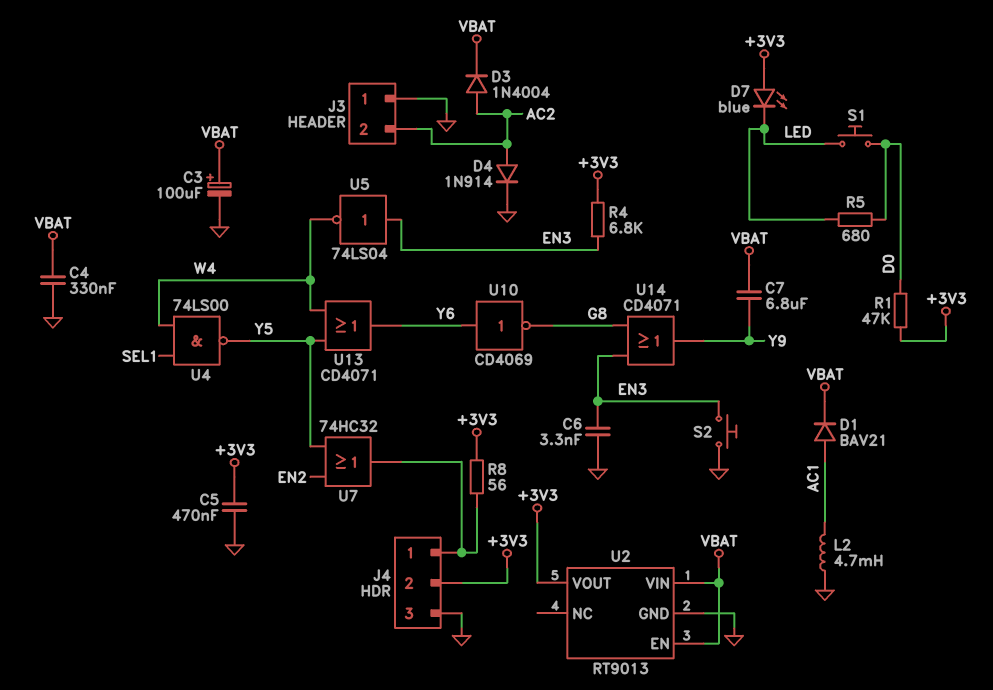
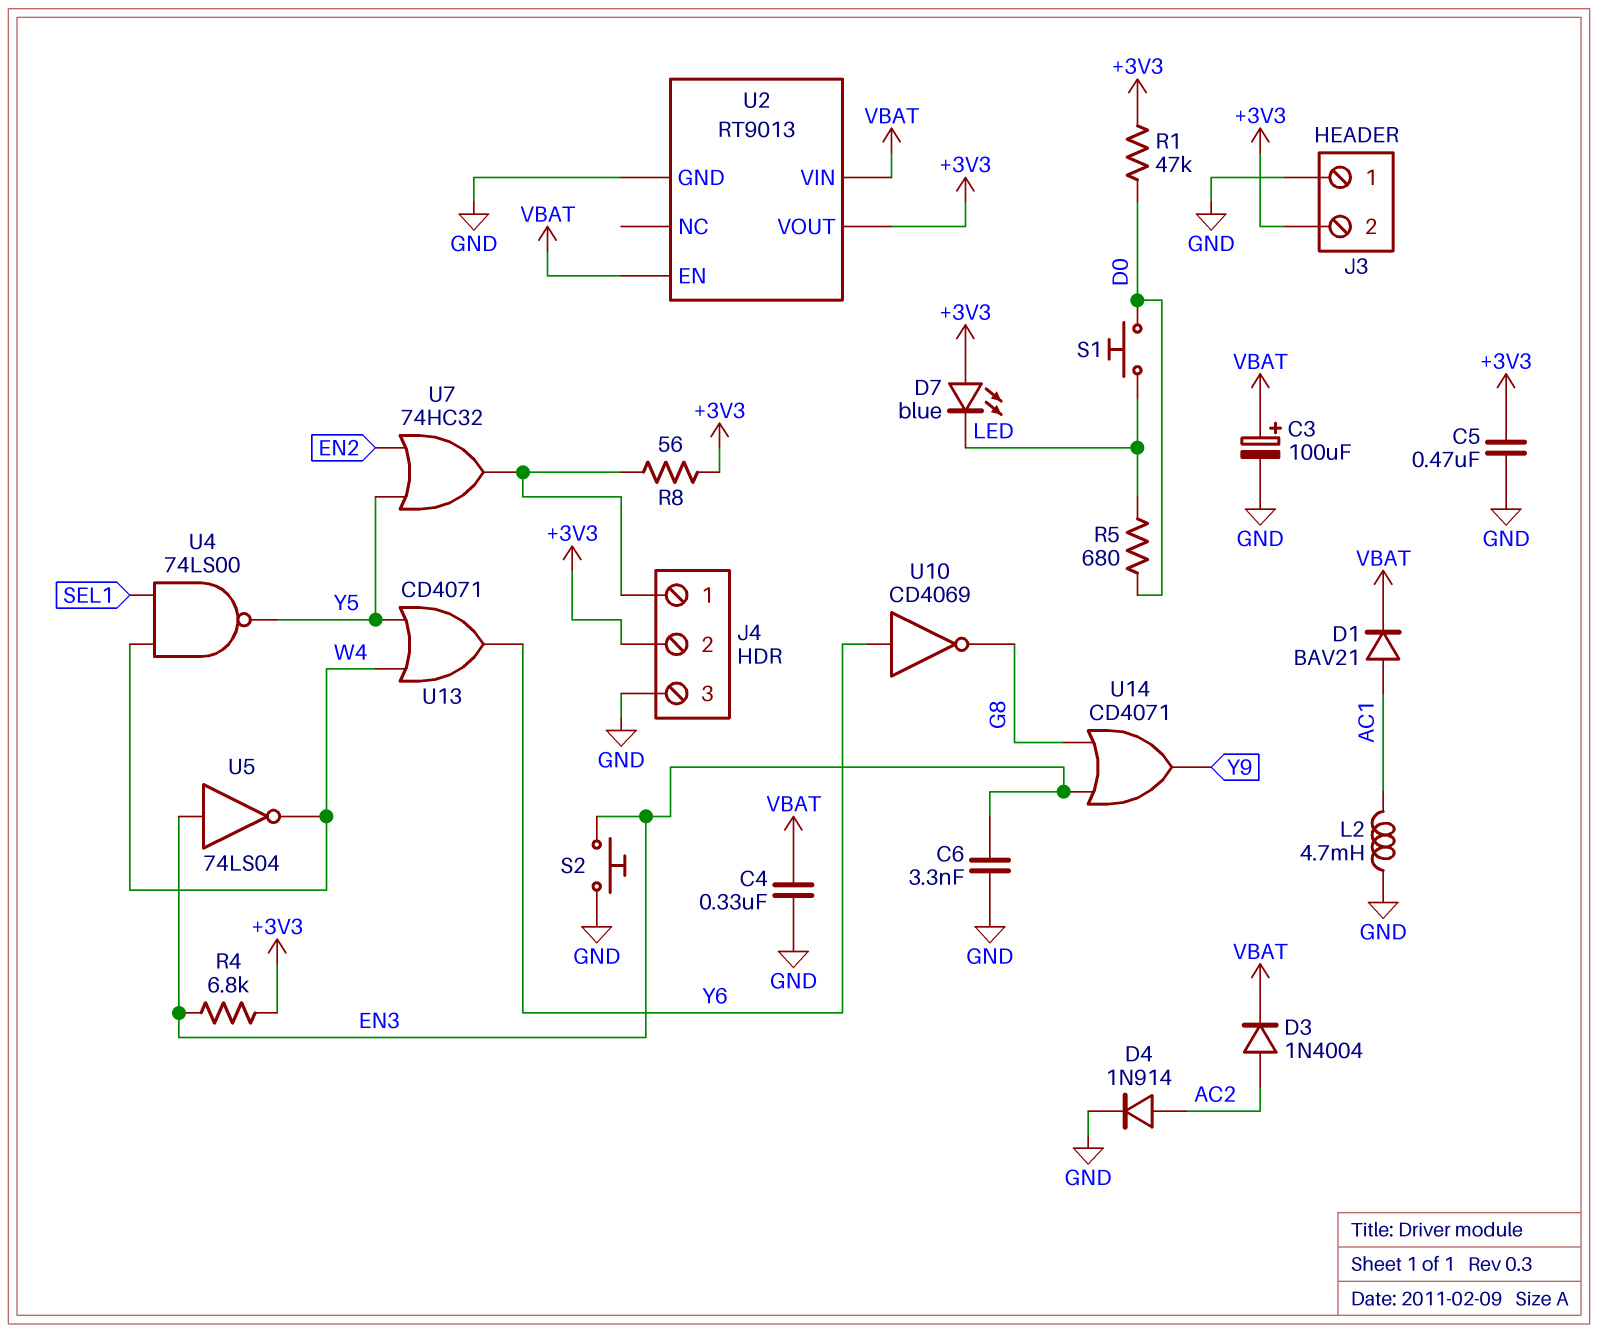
C7: 6.8uF (VBAT, Y9) -> none
J3 pin 2: AC2 -> +3V3

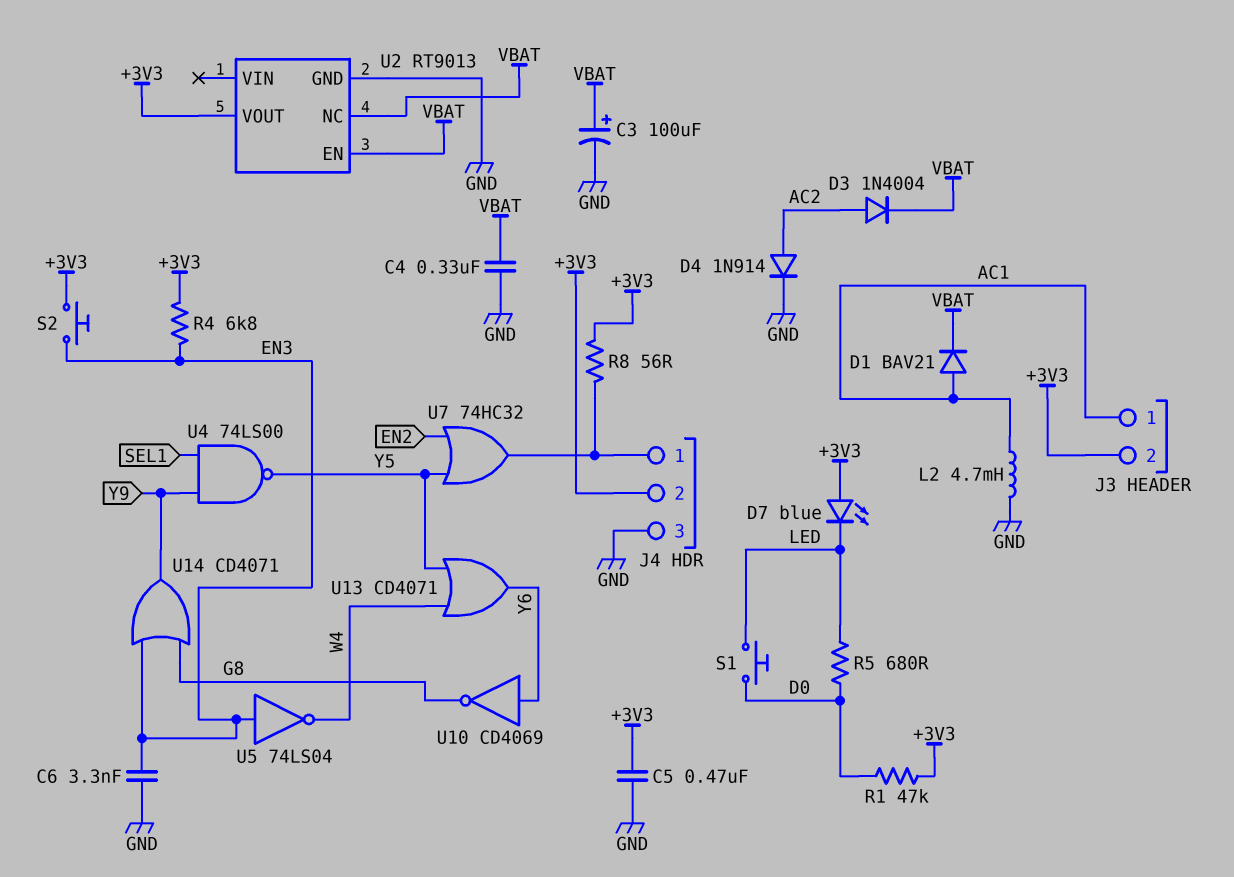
J3 pin 1: GND -> AC1
S2: button (EN3, GND) -> button (+3V3, EN3)
U2 pin NC: none -> VBAT
U2 pin VIN: VBAT -> none
U4: NAND 74LS00 (in SEL1, in W4, out Y5) -> NAND 74LS00 (in SEL1, in Y9, out Y5)

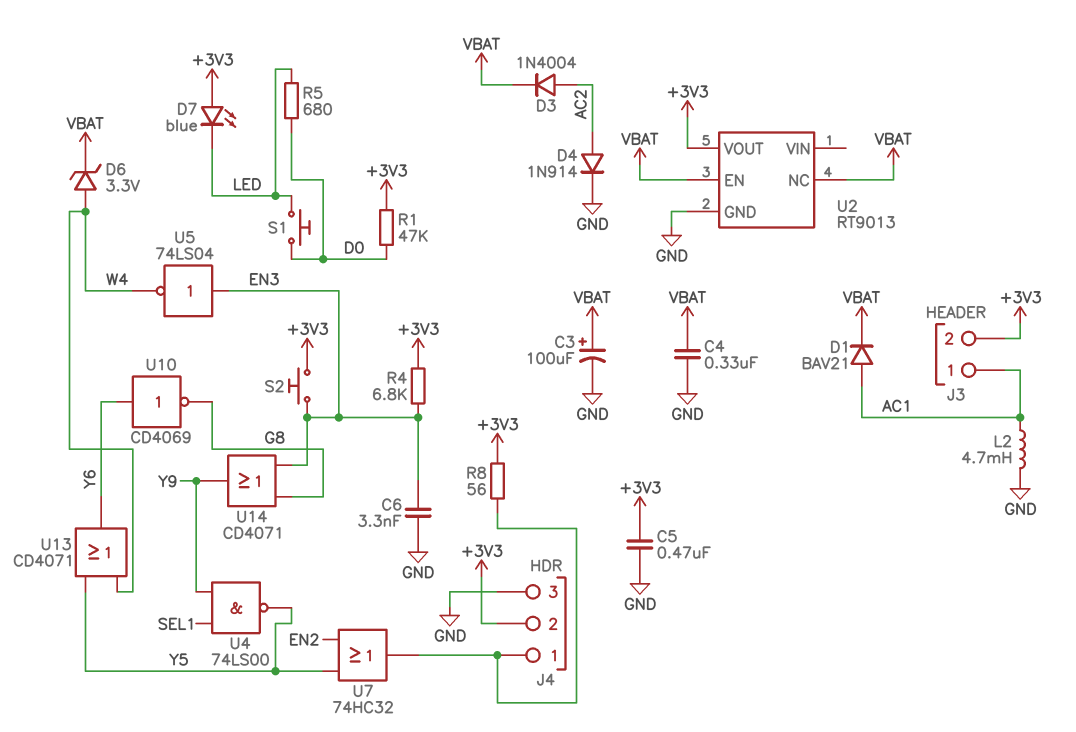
D6: none -> zener 3.3V (A W4, K VBAT)

